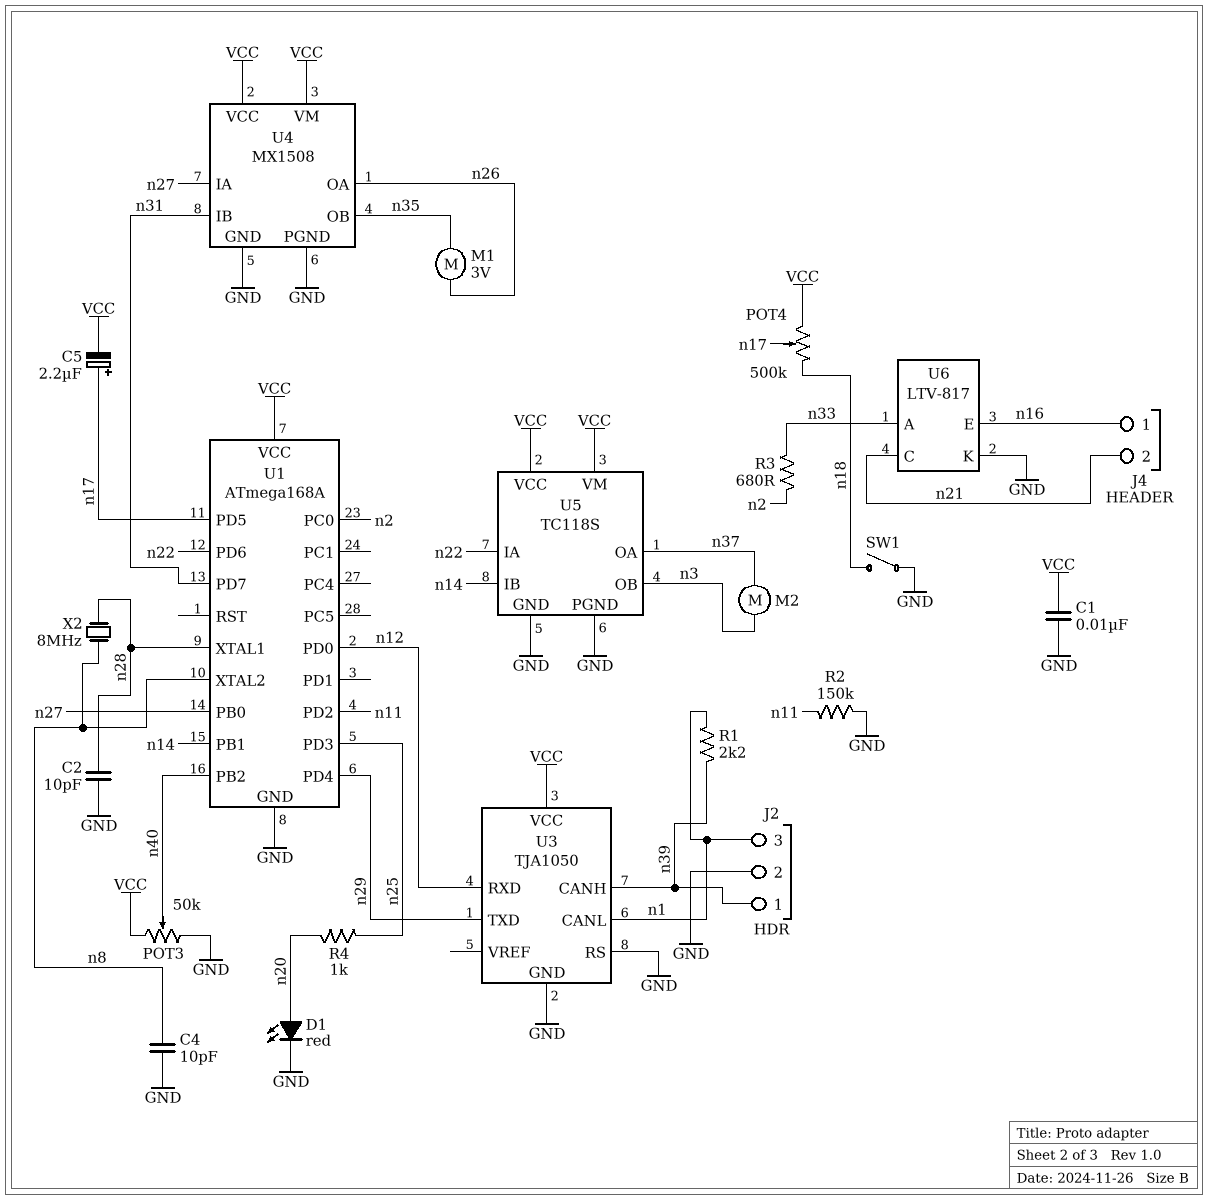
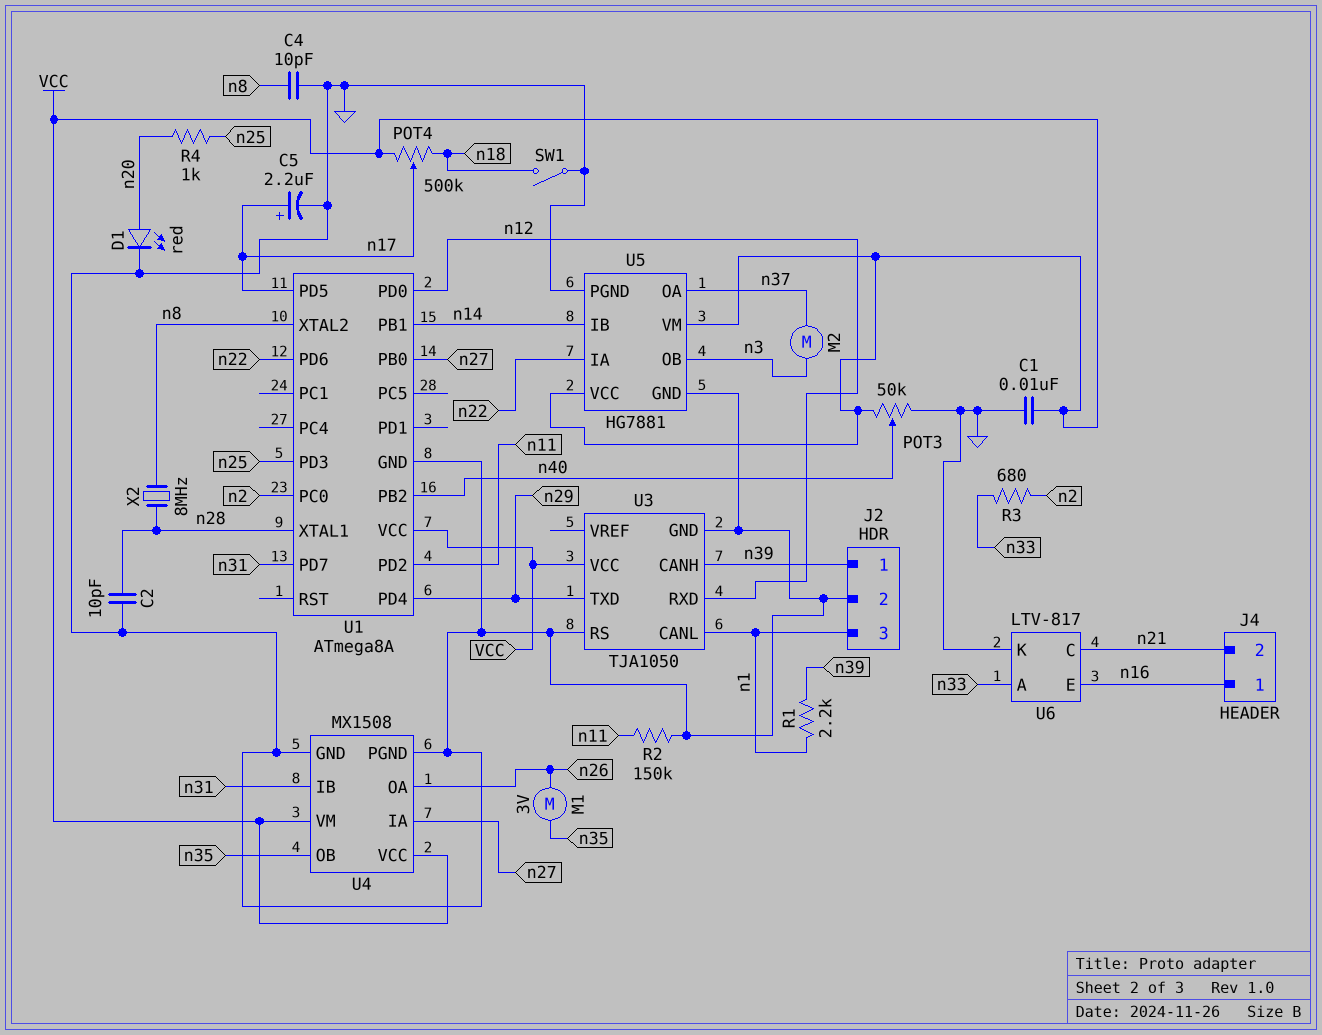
C5: 2.2uF (plus n17, minus VCC) -> 2.2uF (plus n17, minus GND)
U1: ATmega168A -> ATmega8A
U5: TC118S -> HG7881

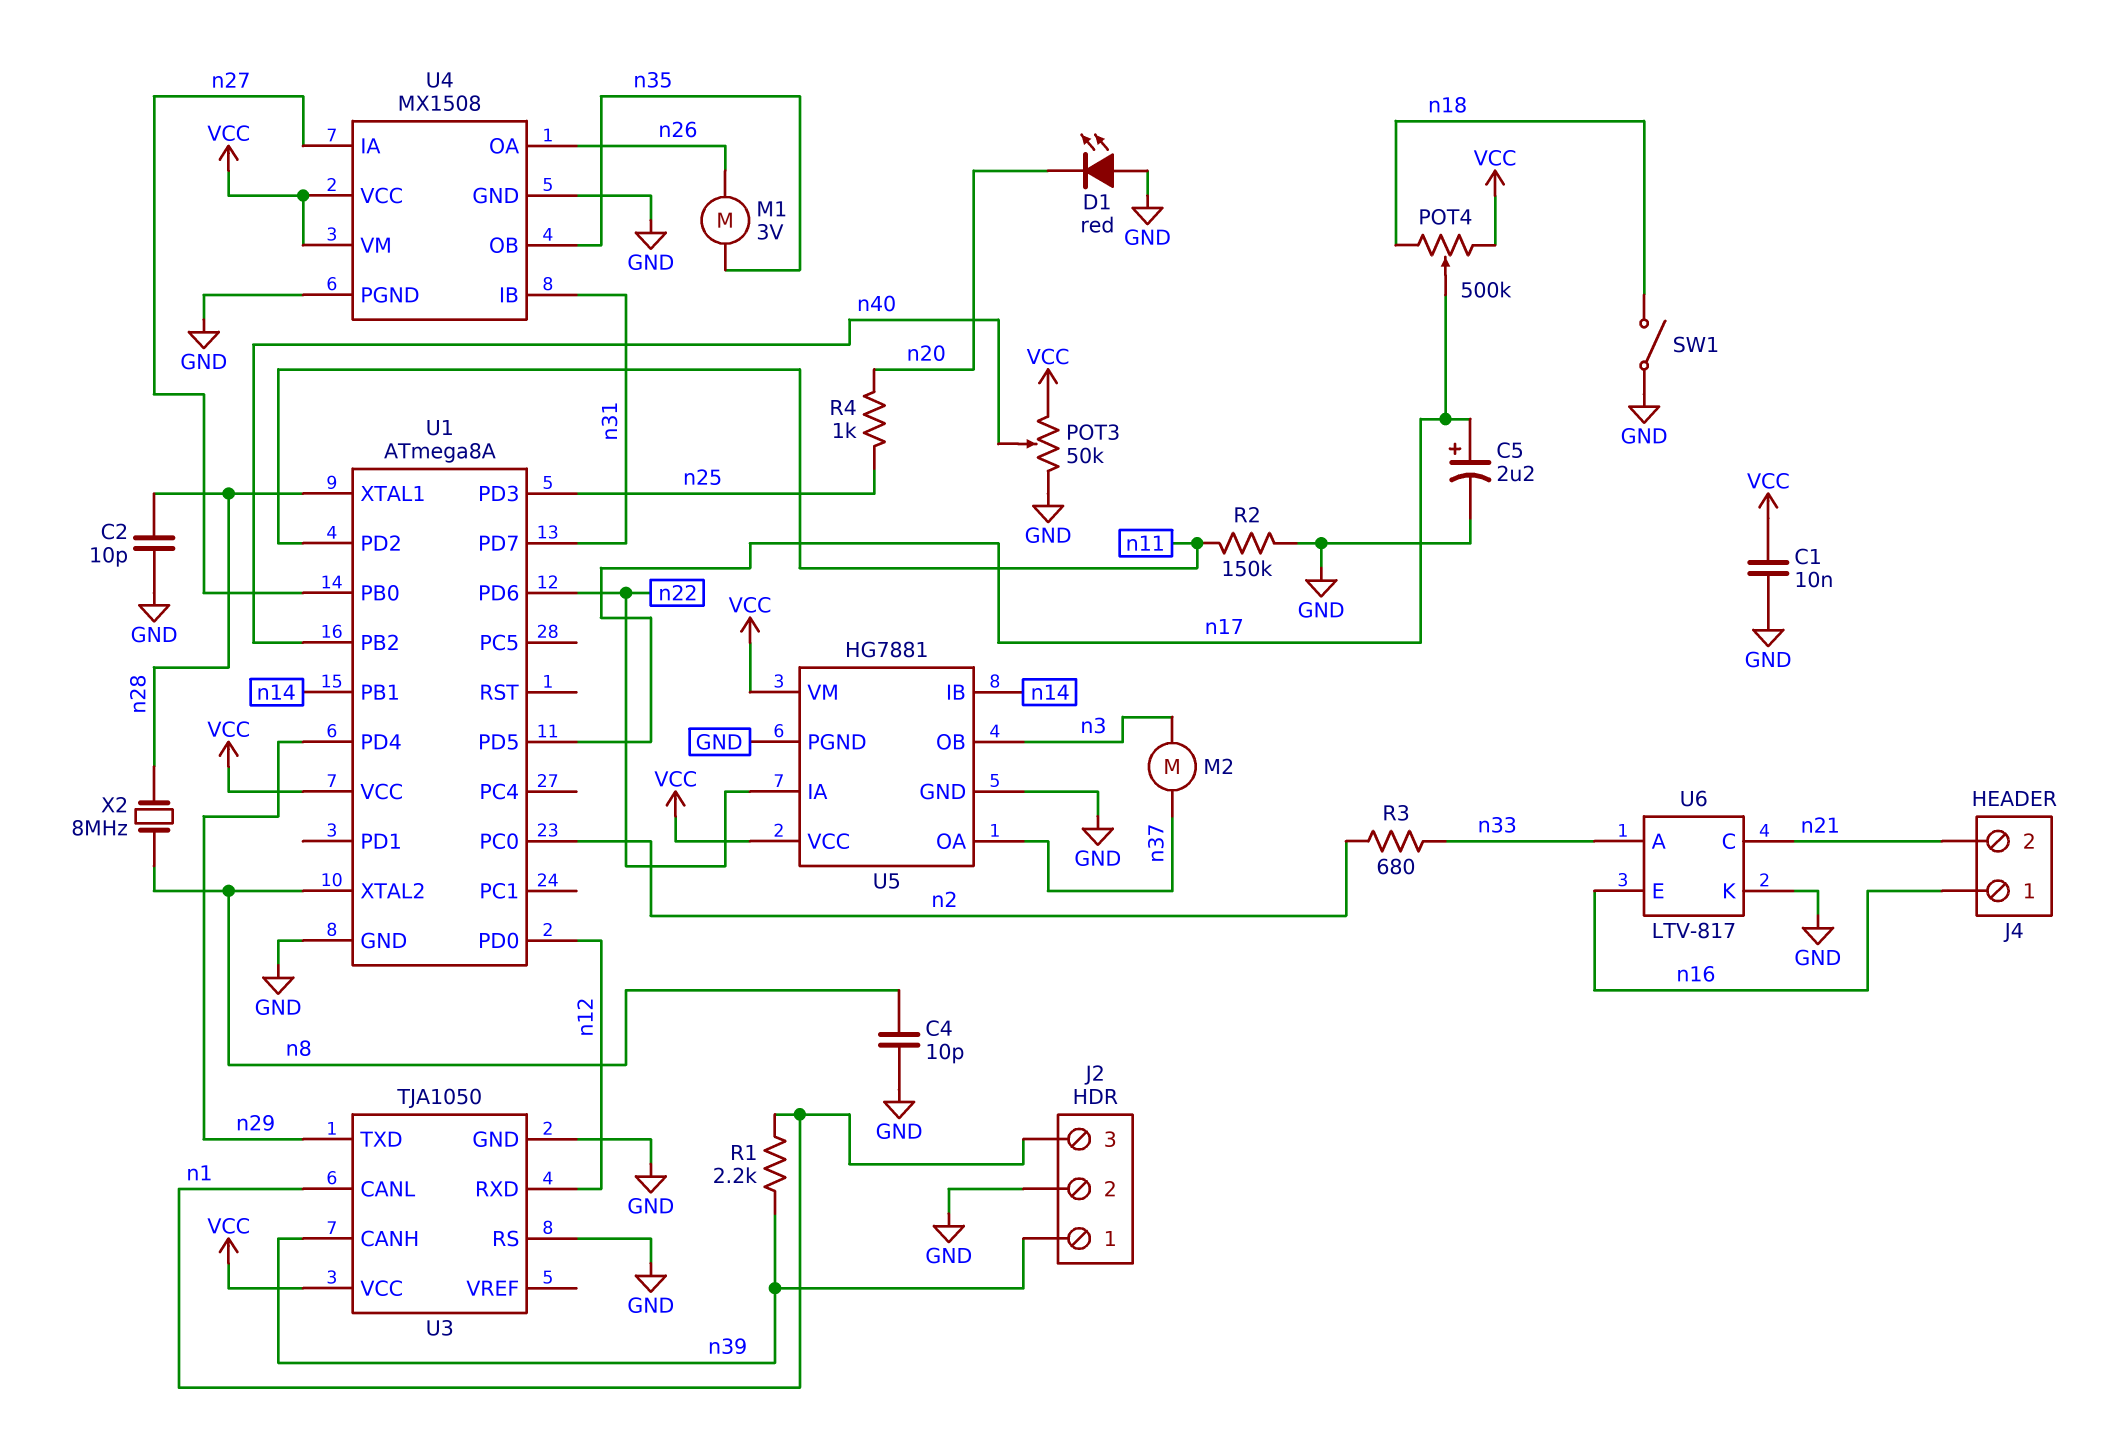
D1: LED red (A n20, K GND) -> LED red (A GND, K n20)

